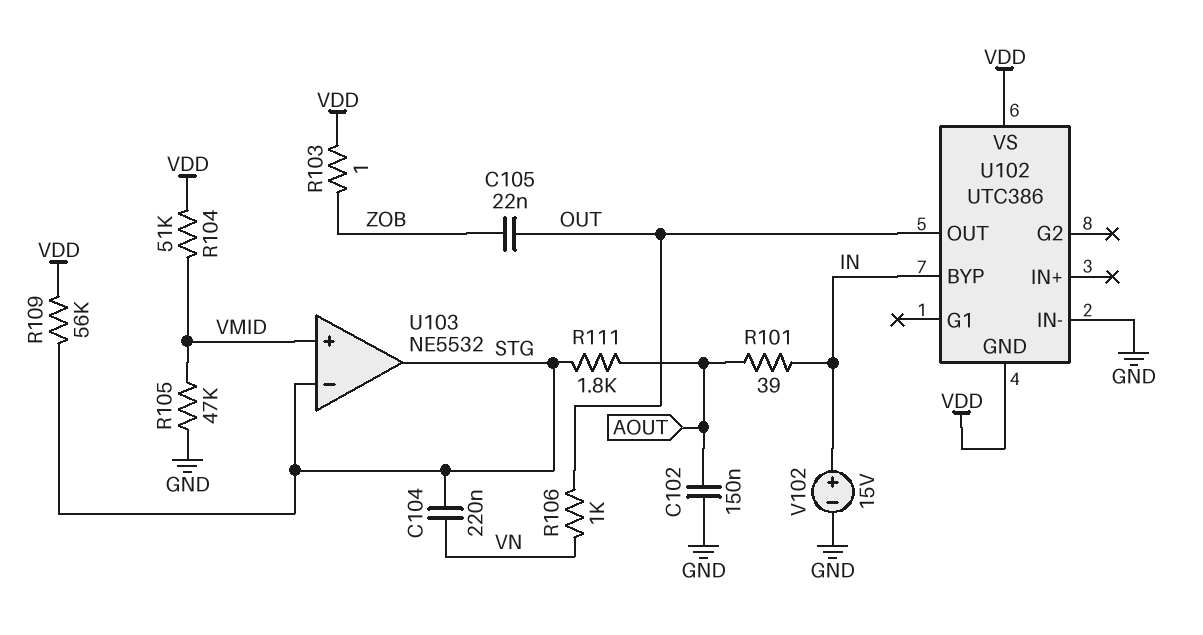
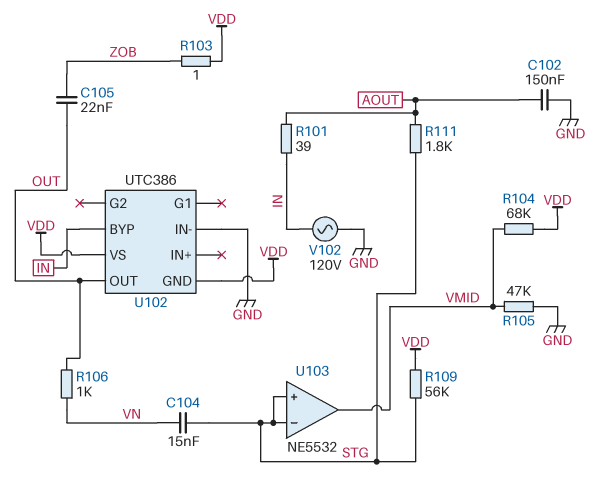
C104: 220nF (STG, VN) -> 15nF (STG, VN)
R104: 51k (VDD, VMID) -> 68k (VDD, VMID)
U103 pin in+: VMID -> STG
U103 pin out: STG -> VMID
V102: 15V (plus IN, minus GND) -> AC 120V (GND, IN)

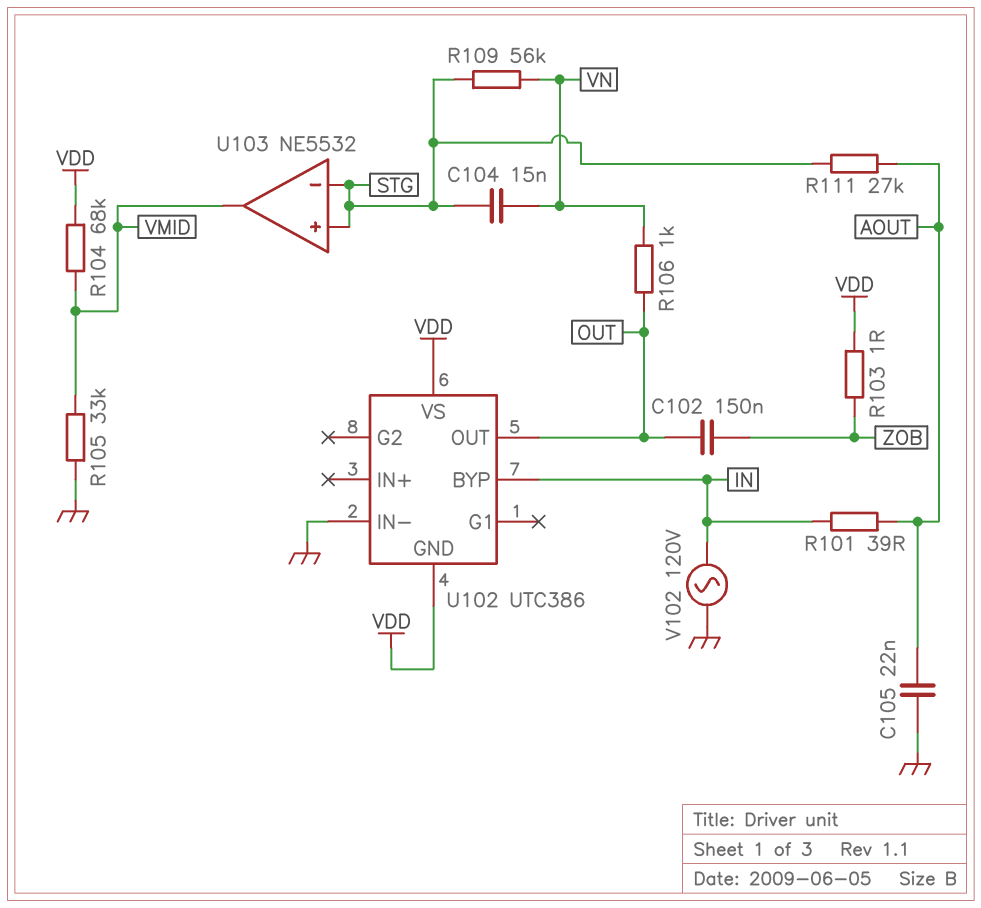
C102: 150nF (AOUT, GND) -> 150nF (OUT, ZOB)
C105: 22nF (OUT, ZOB) -> 22nF (AOUT, GND)
R105: 47k (GND, VMID) -> 33k (GND, VMID)
R109: 56k (STG, VDD) -> 56k (STG, VN)
R111: 1.8k (AOUT, STG) -> 27k (AOUT, STG)

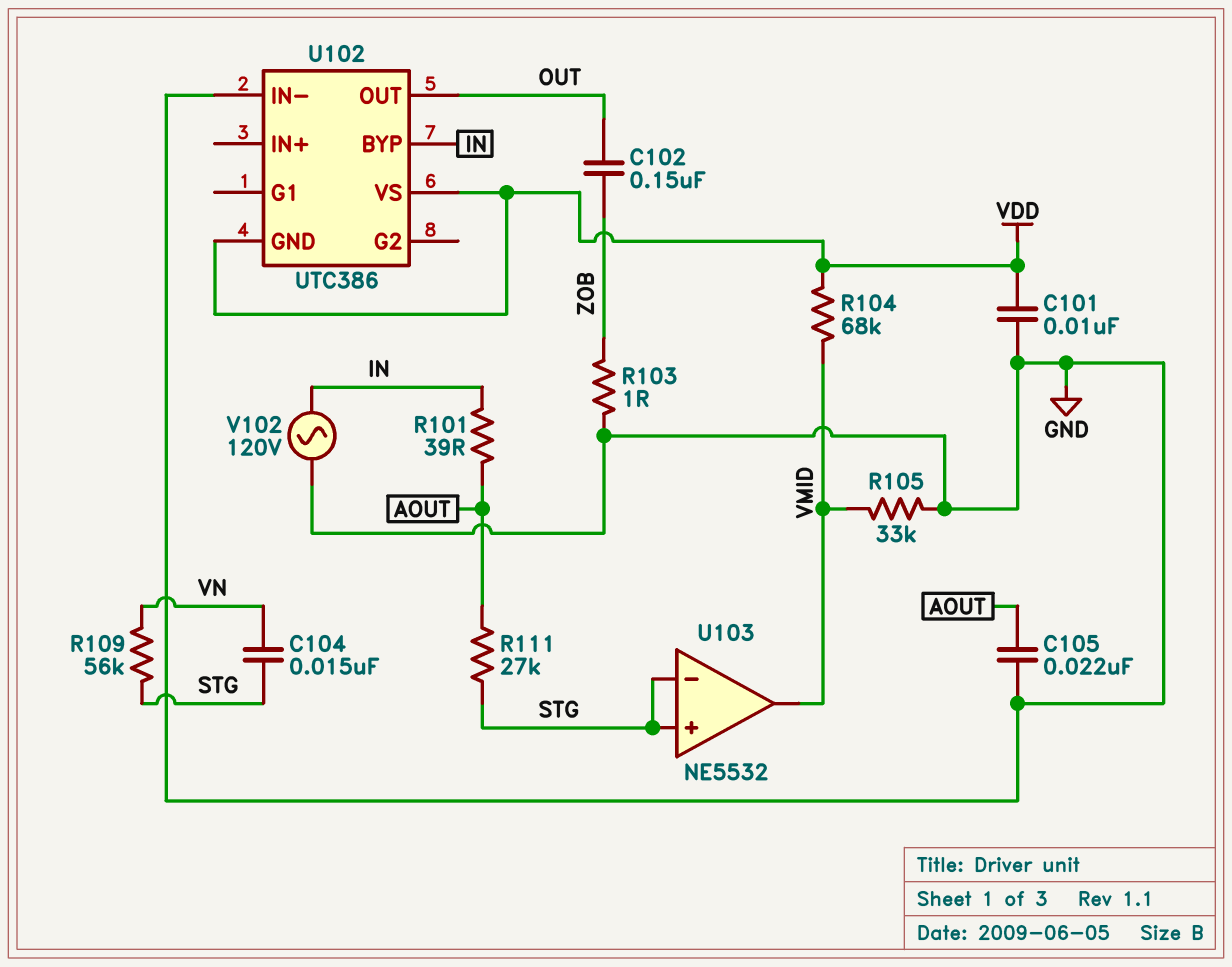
C101: none -> 10nF (GND, VDD)
R103: 1 (VDD, ZOB) -> 1 (GND, ZOB)
R106: 1k (OUT, VN) -> none

